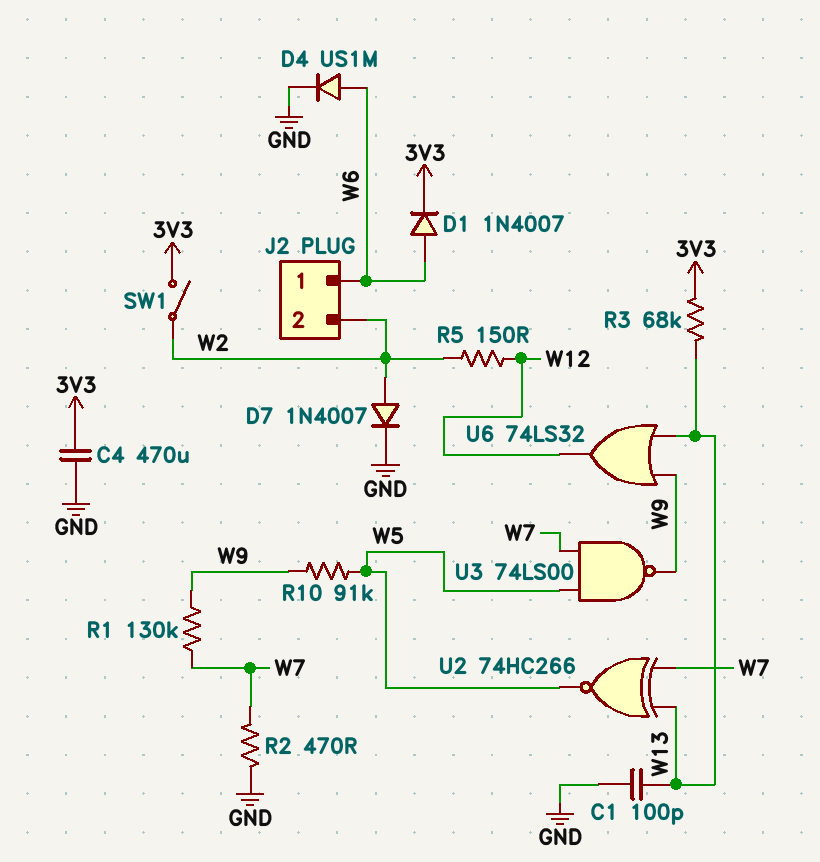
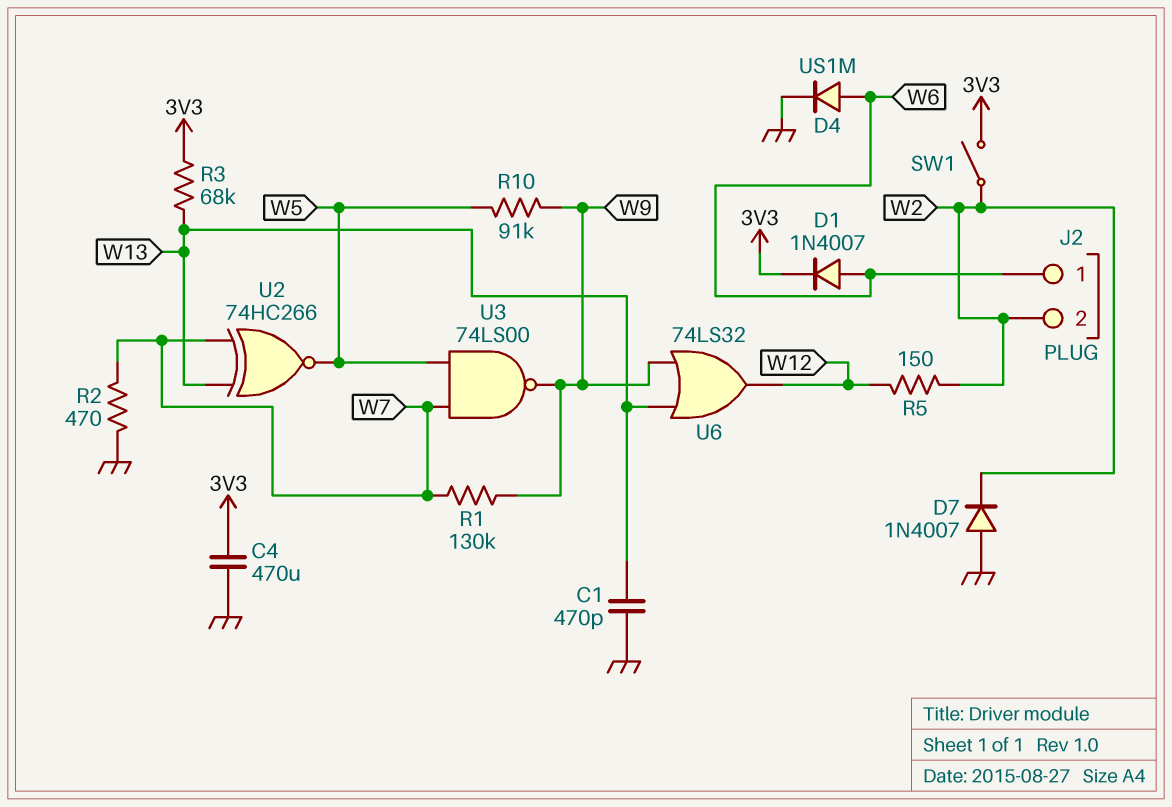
C1: 100pF (GND, W13) -> 470pF (GND, W13)
D7: diode 1N4007 (A W2, K GND) -> diode 1N4007 (A GND, K W2)

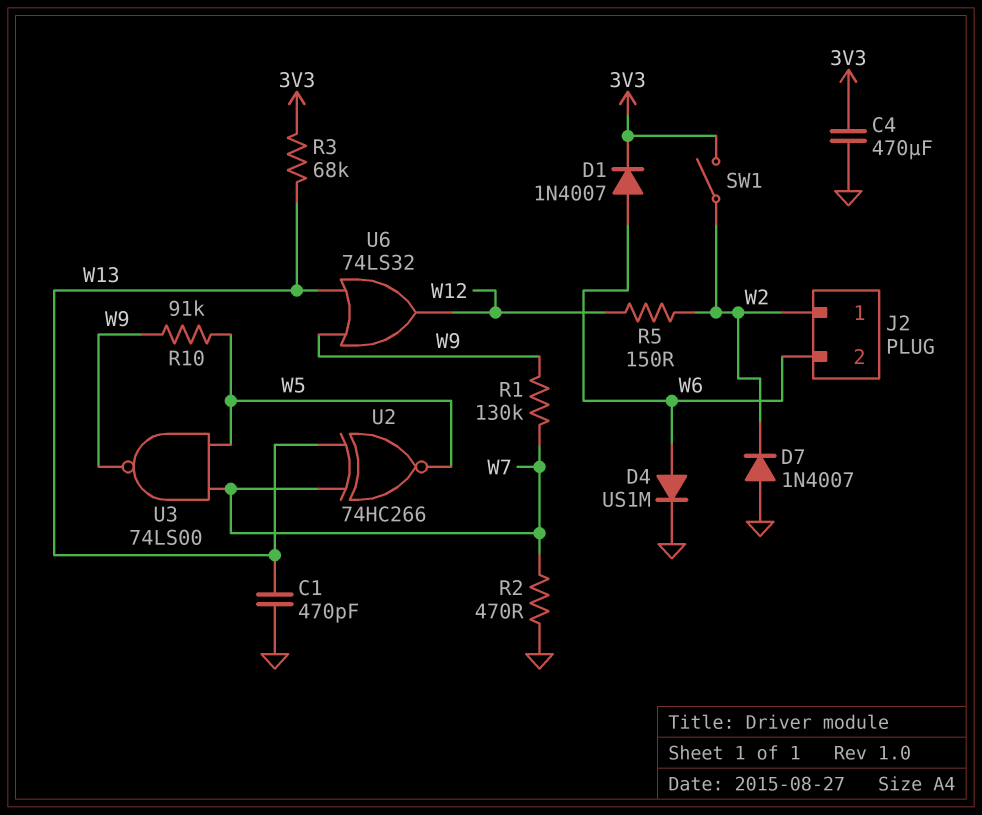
J2 pin 1: W6 -> W2
J2 pin 2: W2 -> W6

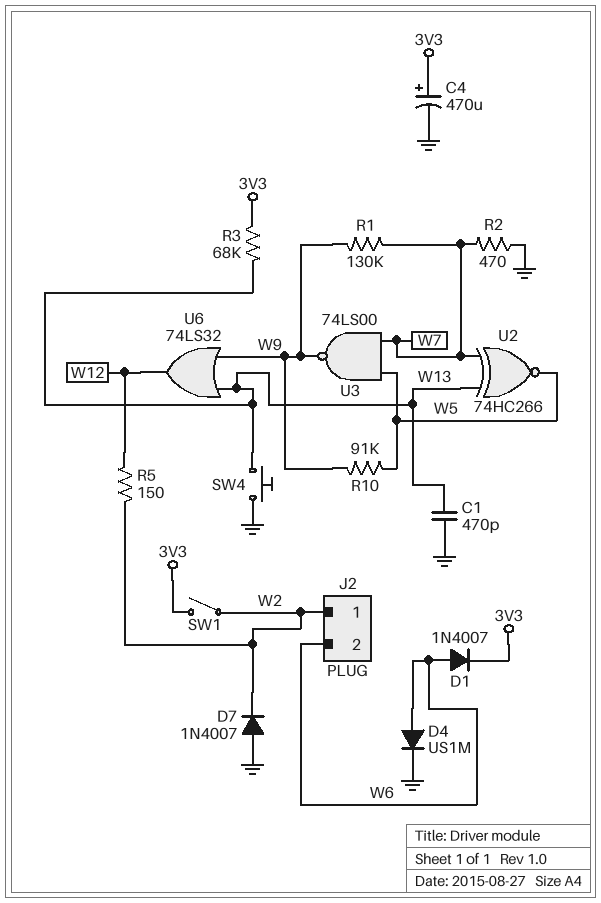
C4: 470uF (3V3, GND) -> 470uF (plus 3V3, minus GND)
SW4: none -> button (GND, W13)

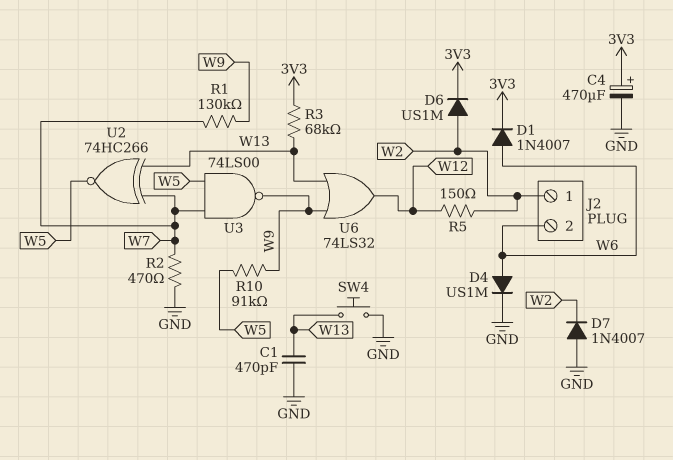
D6: none -> diode US1M (A W2, K 3V3)
SW1: switch (3V3, W2) -> none

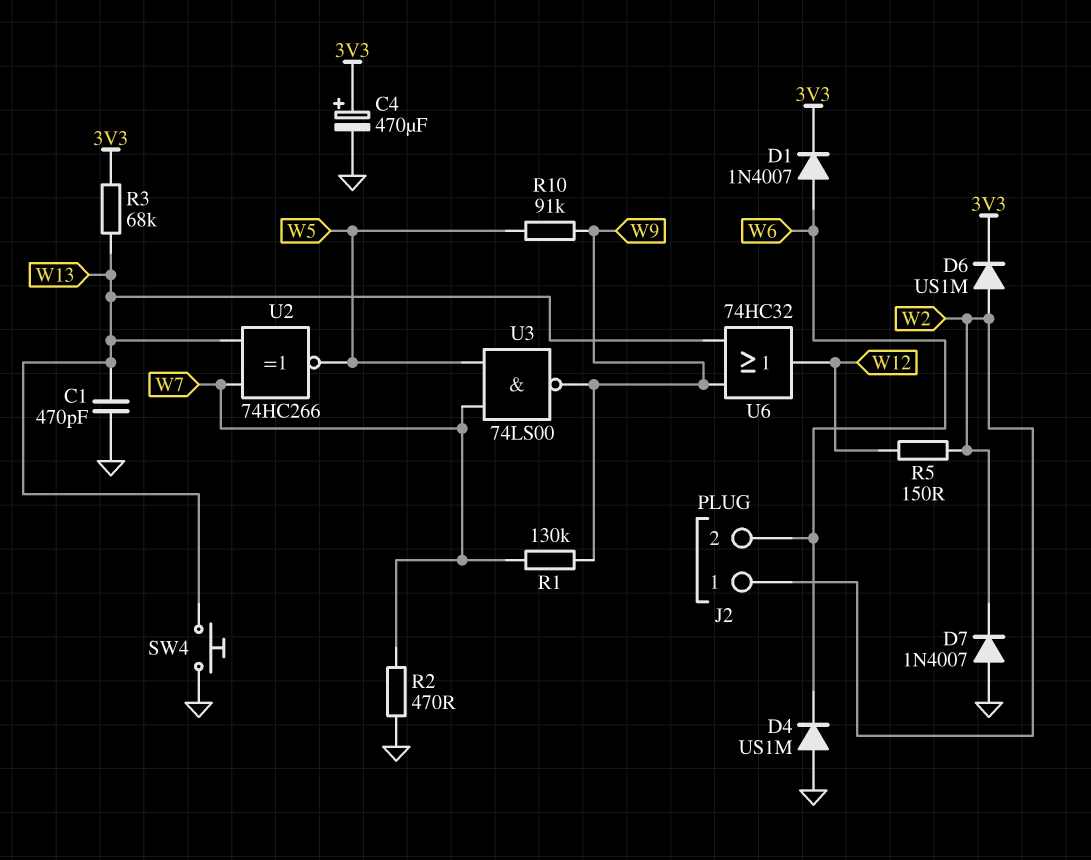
D4: diode US1M (A W6, K GND) -> diode US1M (A GND, K W6)
U6: OR 74LS32 (in W9, in W13, out W12) -> OR 74HC32 (in W9, in W13, out W12)

